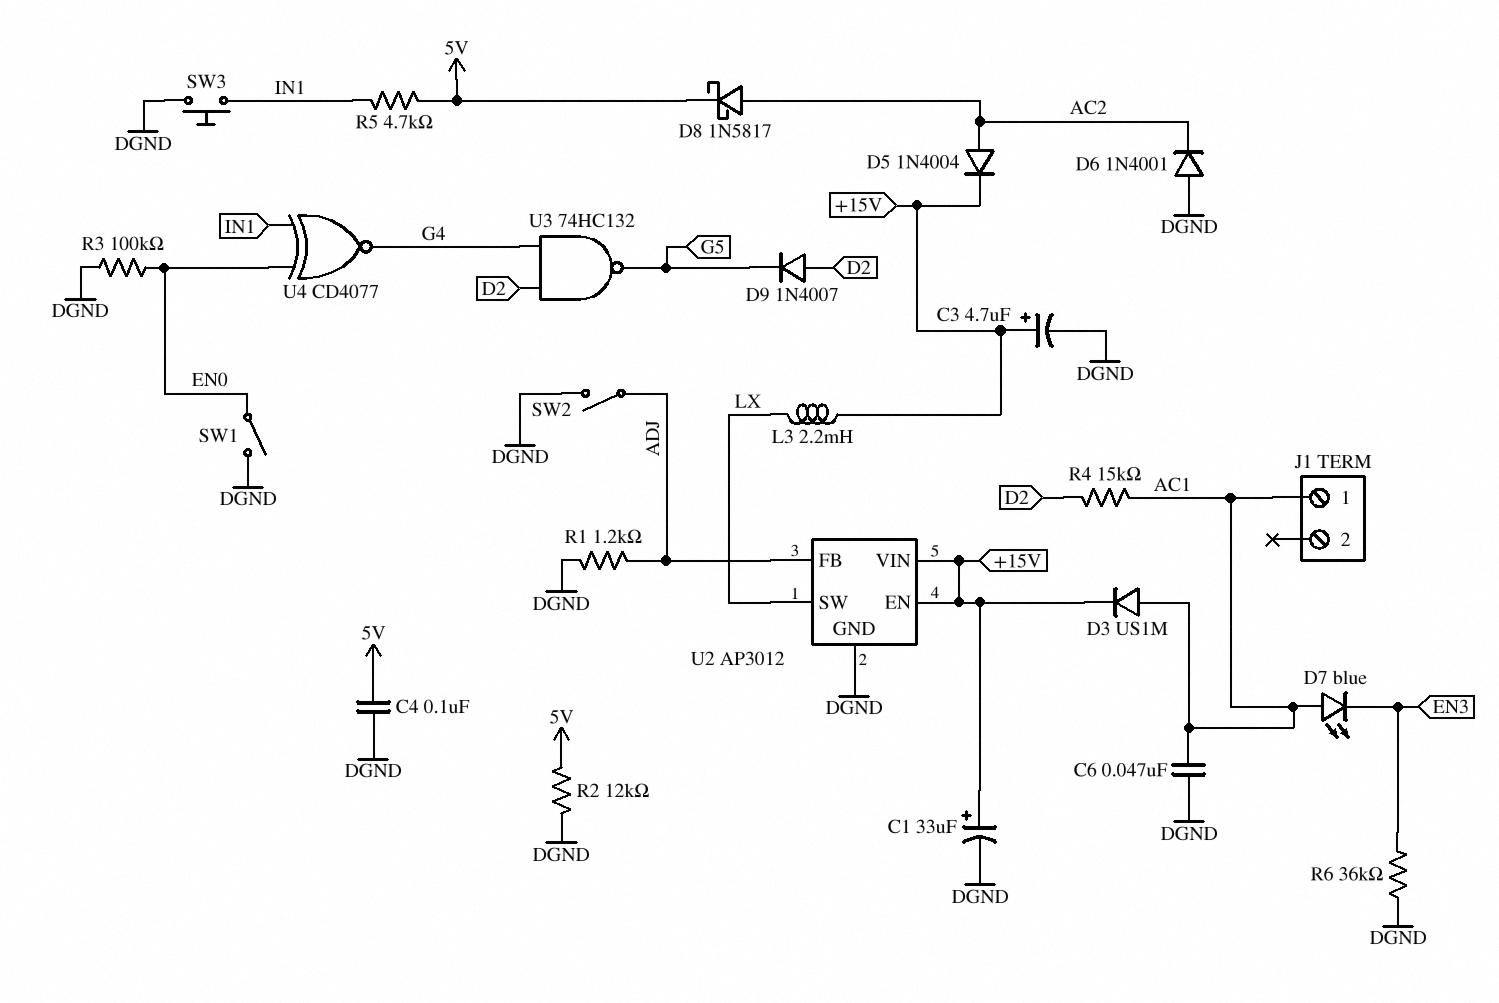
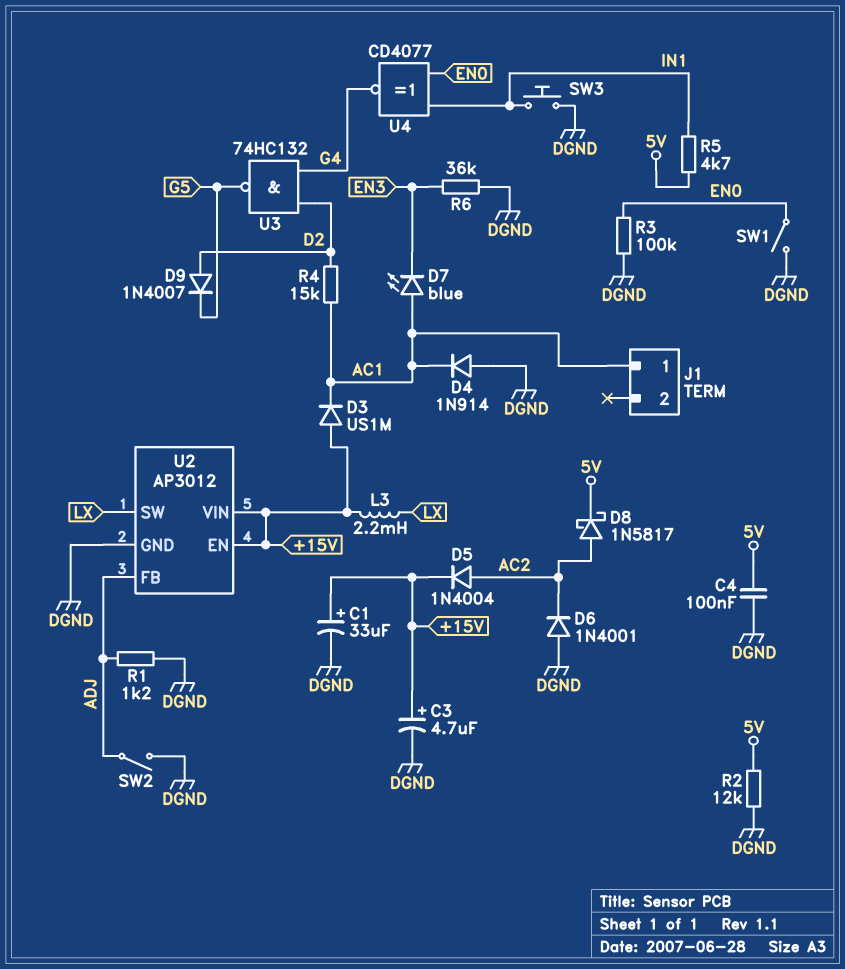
C6: 47nF (AC1, DGND) -> none
D3: diode US1M (A AC1, K +15V) -> diode US1M (A +15V, K AC1)
D4: none -> diode 1N914 (A DGND, K AC1)

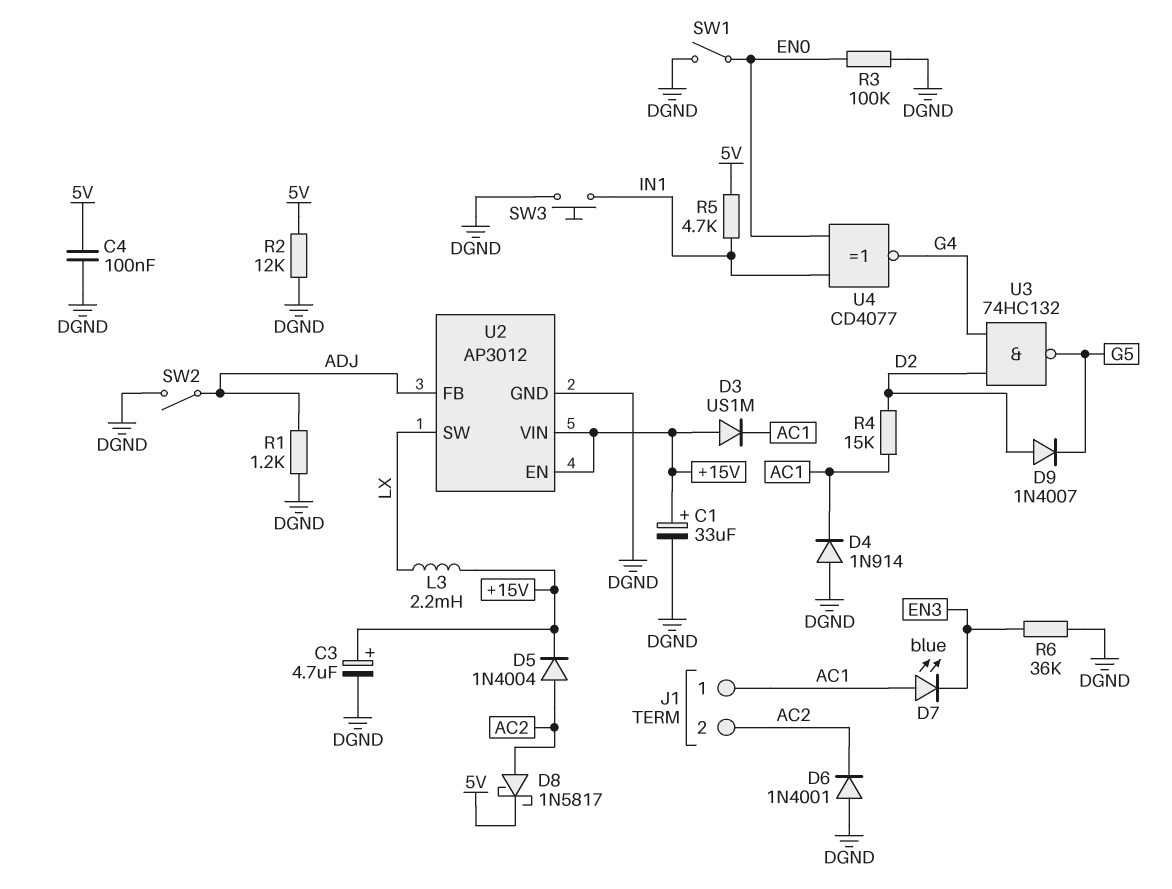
J1 pin 2: none -> AC2

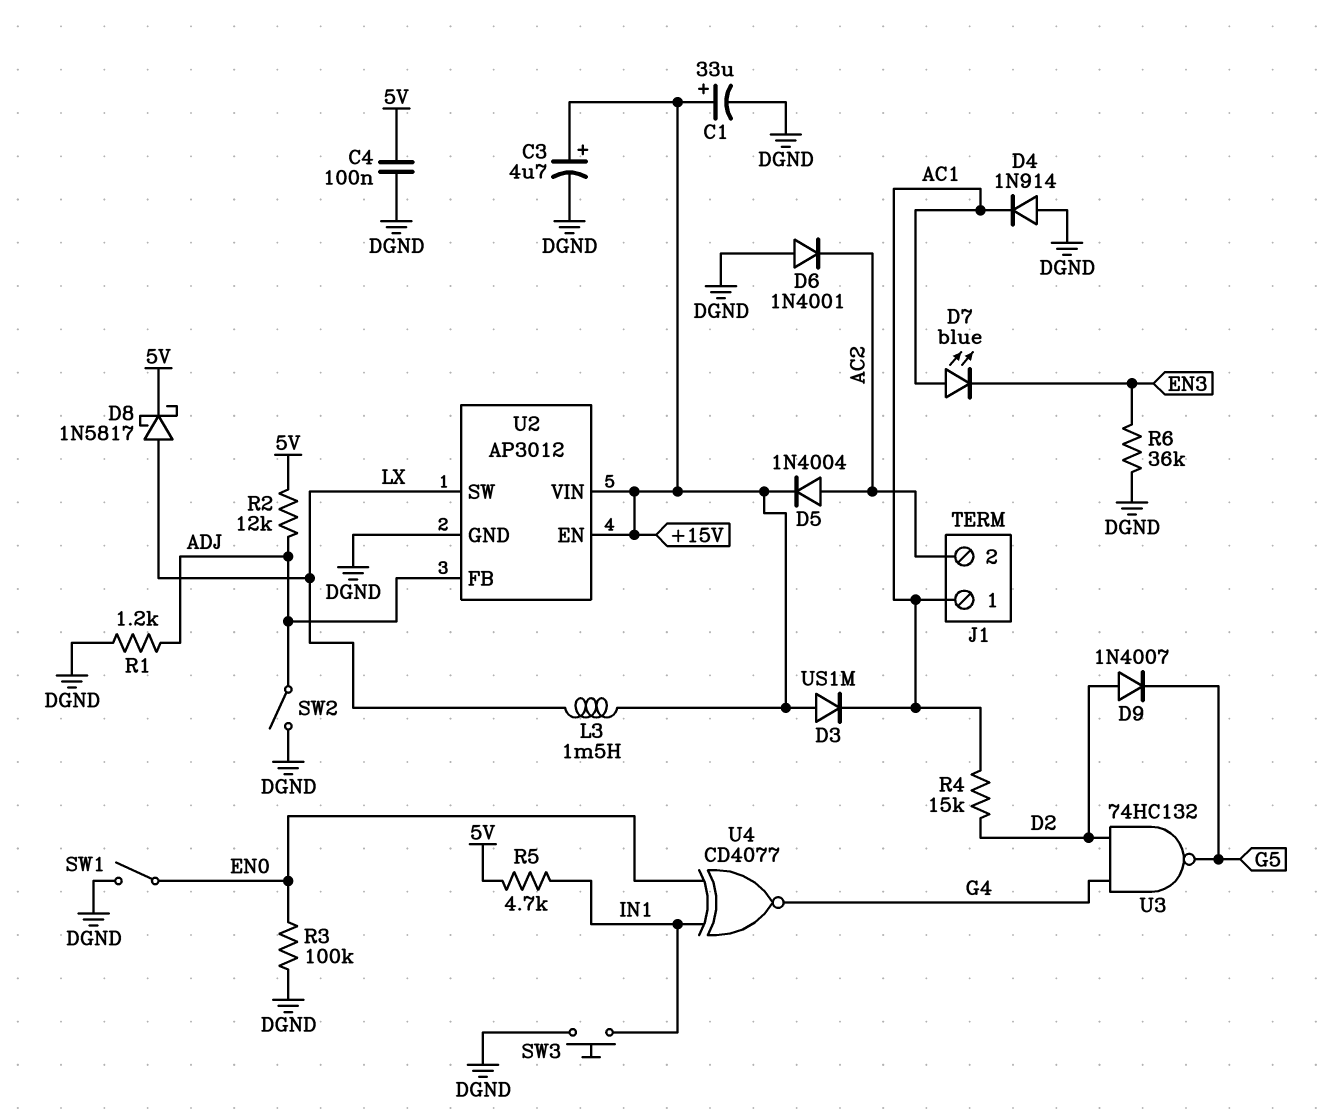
D8: schottky 1N5817 (A AC2, K 5V) -> schottky 1N5817 (A LX, K 5V)
L3: 2.2mH (+15V, LX) -> 1.5mH (+15V, LX)
R2: 12k (5V, DGND) -> 12k (5V, ADJ)

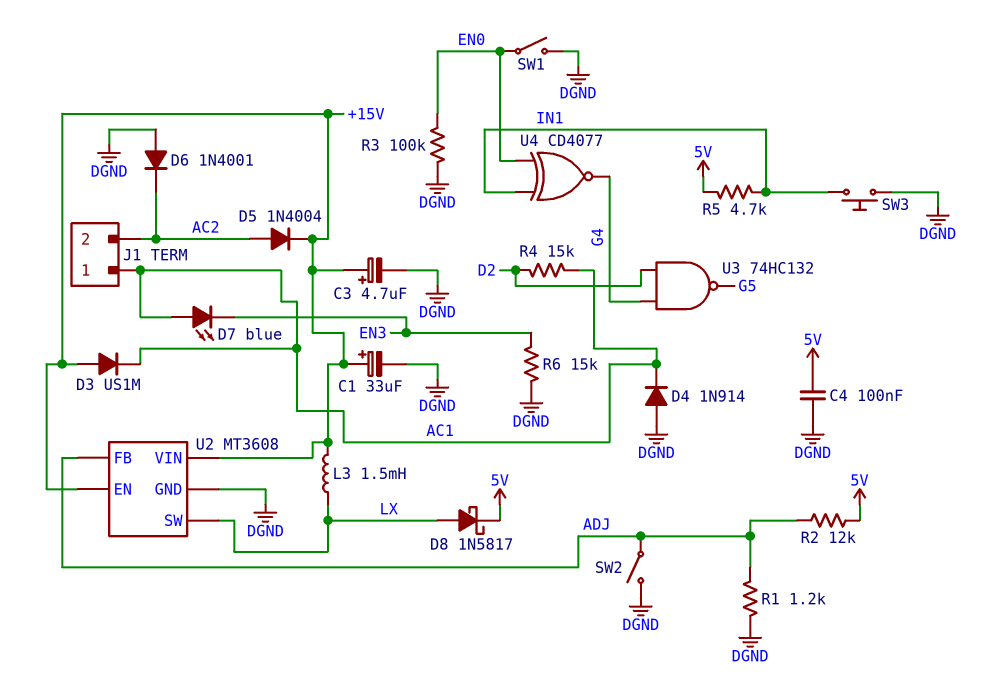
D9: diode 1N4007 (A D2, K G5) -> none
R6: 36k (DGND, EN3) -> 15k (DGND, EN3)
U2: AP3012 -> MT3608

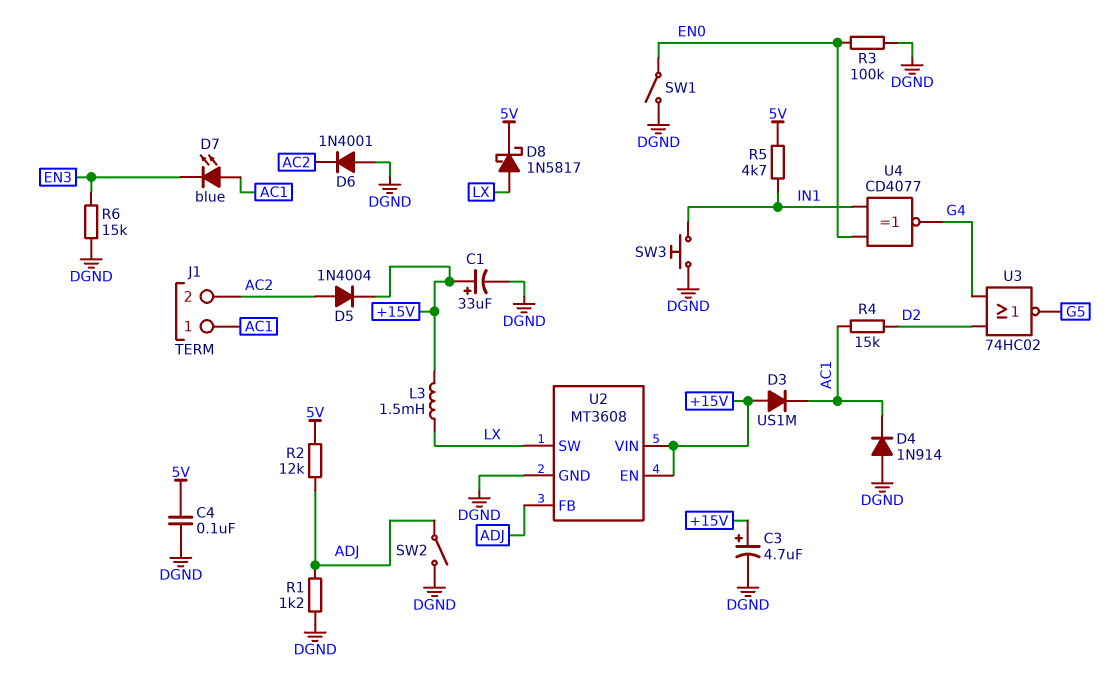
U3: NAND 74HC132 (in D2, in G4, out G5) -> NOR 74HC02 (in D2, in G4, out G5)

